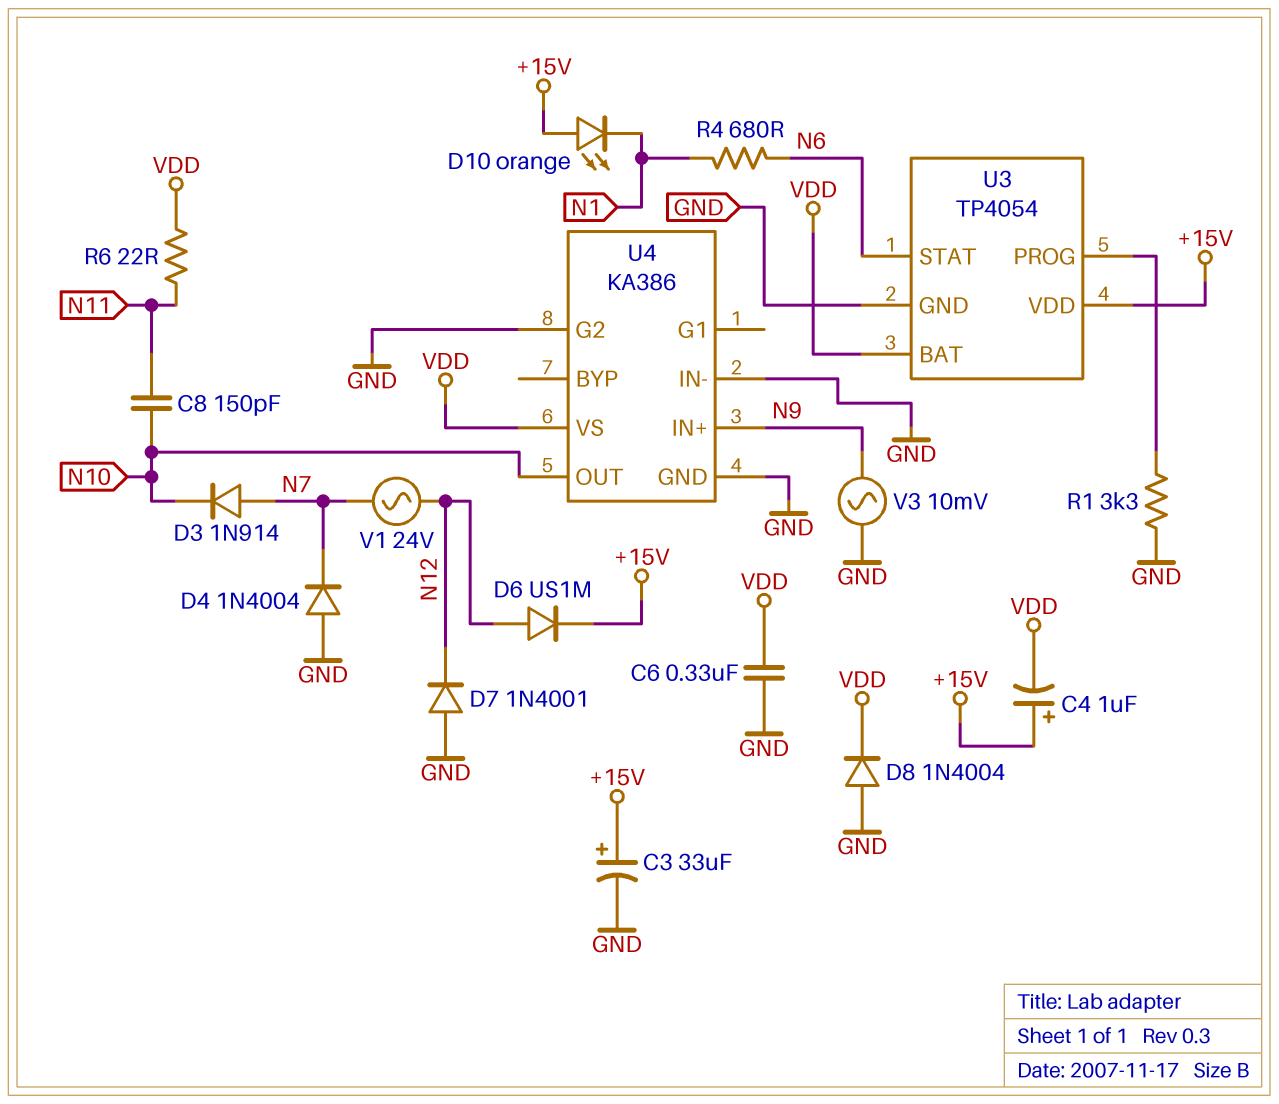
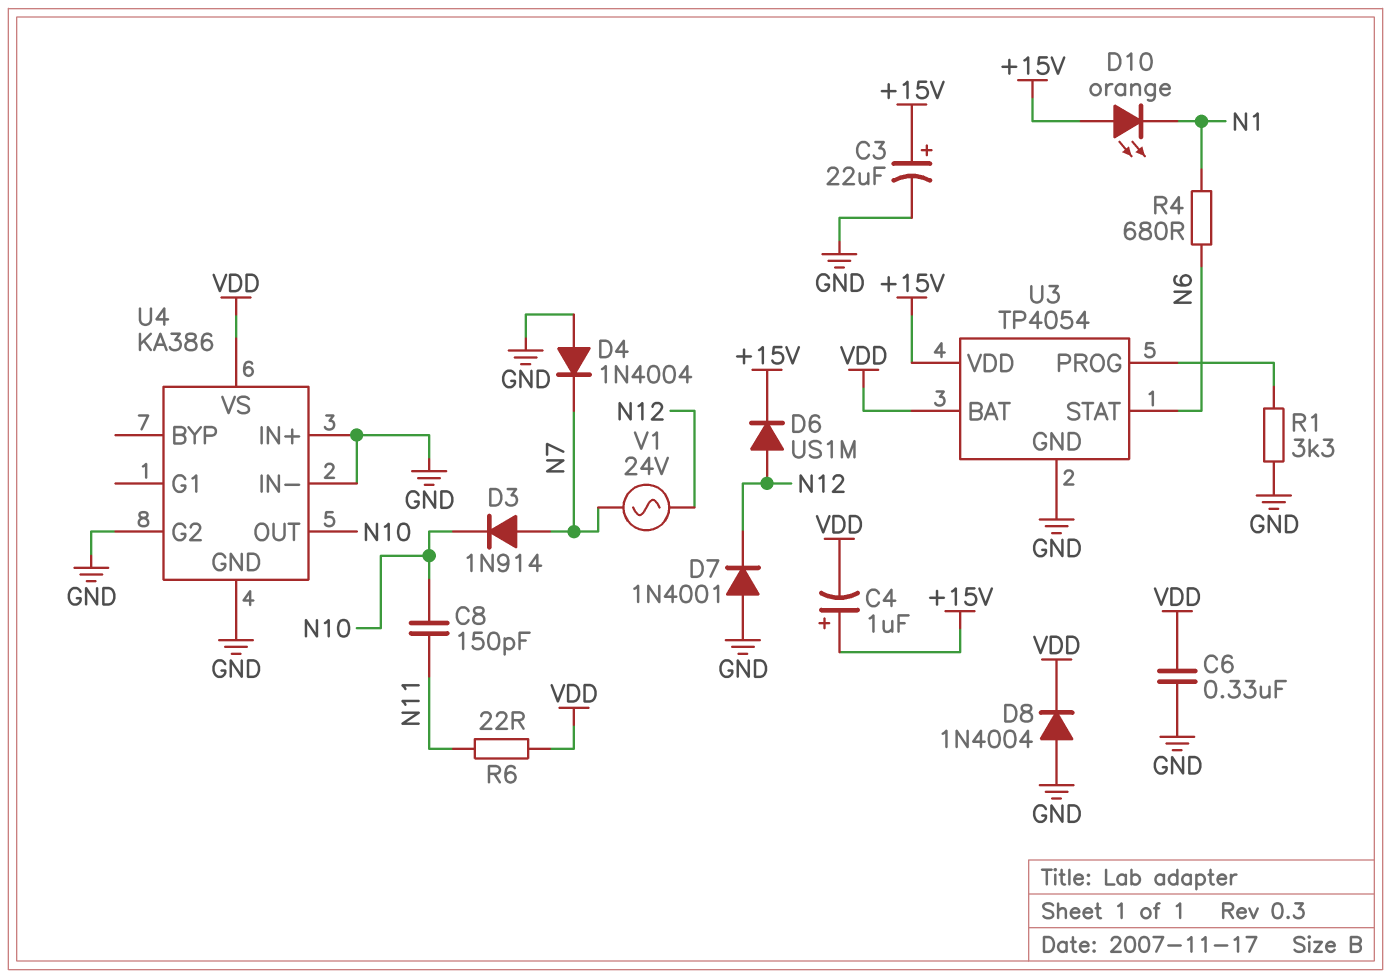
C3: 33uF (plus +15V, minus GND) -> 22uF (plus +15V, minus GND)
U4 pin IN+: N9 -> GND
V3: AC 10mV (GND, N9) -> none

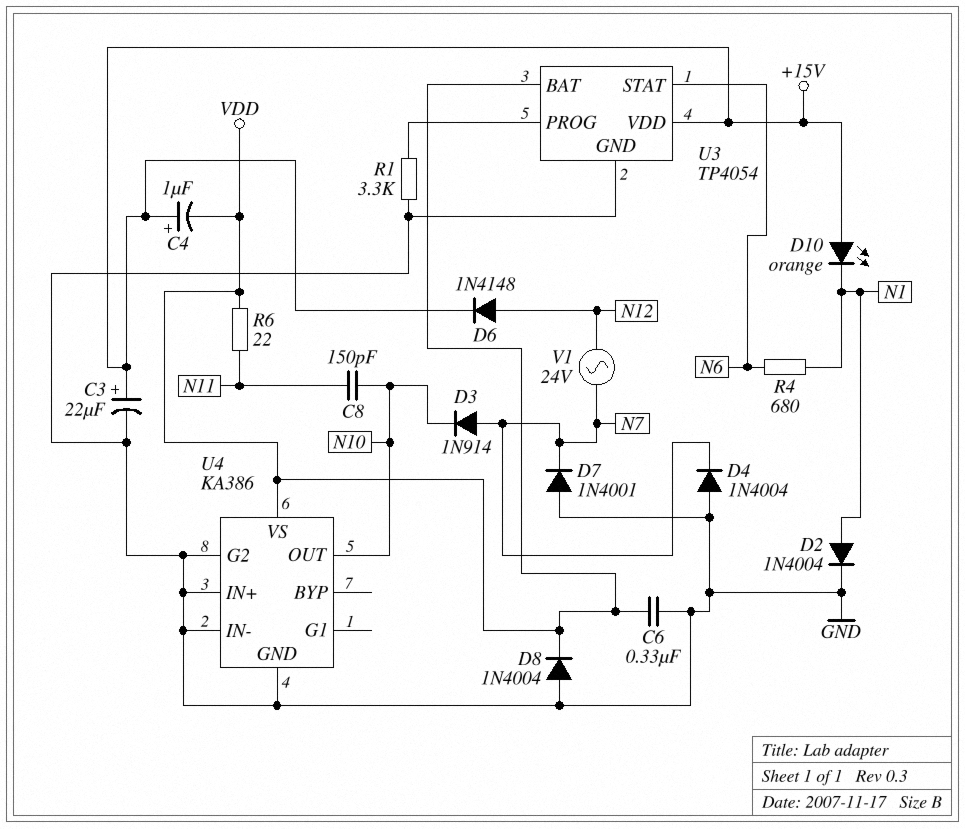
D2: none -> diode 1N4004 (A N1, K GND)
D6: diode US1M (A N12, K +15V) -> diode 1N4148 (A N12, K +15V)
D7: diode 1N4001 (A GND, K N12) -> diode 1N4001 (A GND, K N7)

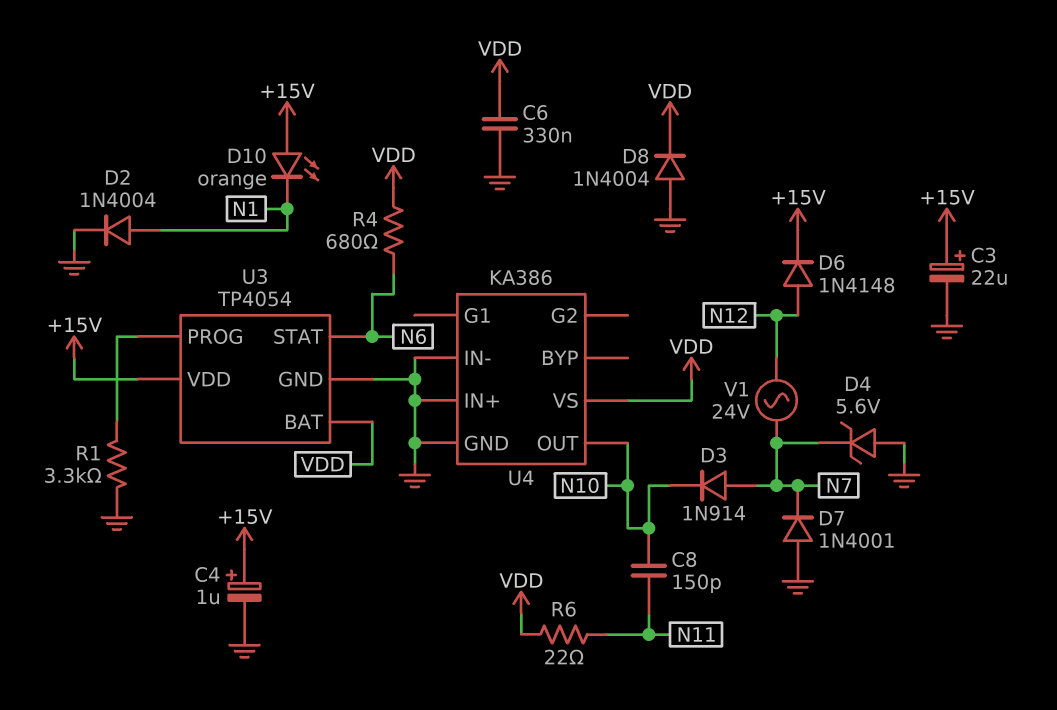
C4: 1uF (plus +15V, minus VDD) -> 1uF (plus +15V, minus GND)
D4: diode 1N4004 (A GND, K N7) -> zener 5.6V (A GND, K N7)
R4: 680 (N1, N6) -> 680 (N6, VDD)
U4 pin G2: GND -> none

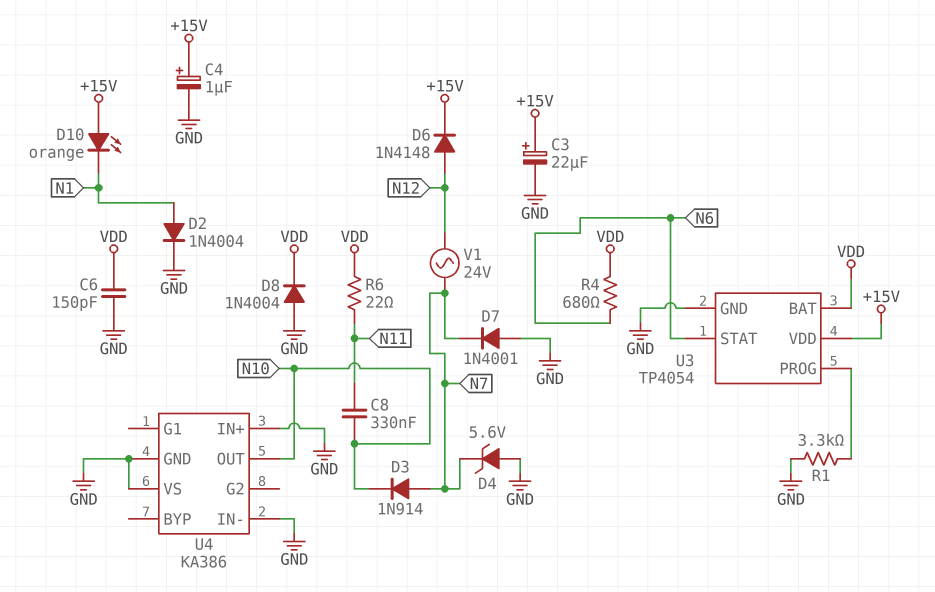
C6: 330nF (GND, VDD) -> 150pF (GND, VDD)
C8: 150pF (N10, N11) -> 330nF (N10, N11)
U4 pin VS: VDD -> GND

